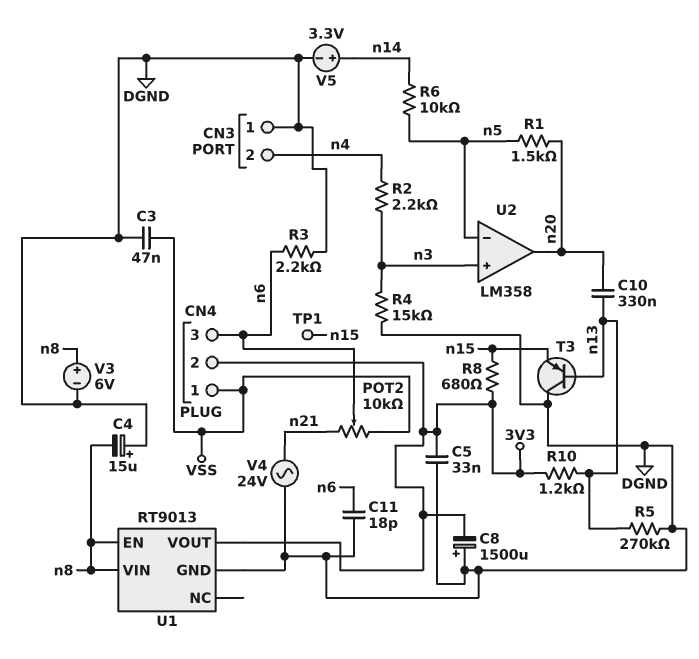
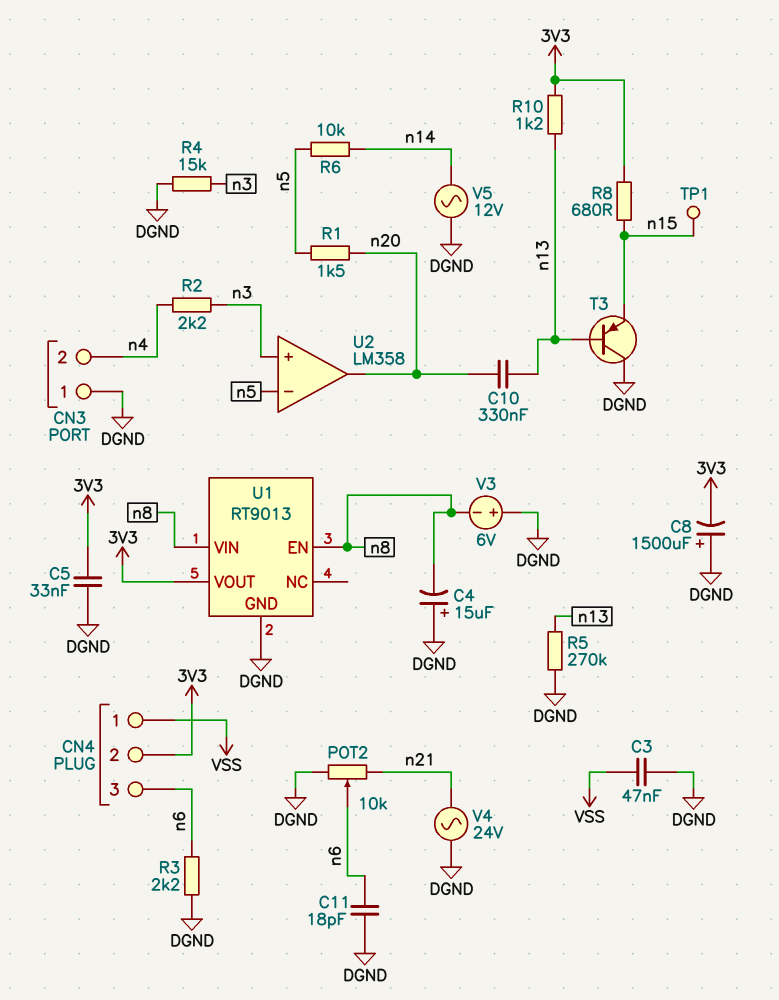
POT2: 10k (VSS, n21, wiper n6) -> 10k (DGND, n21, wiper n6)
V3: 6V (plus n8, minus DGND) -> 6V (plus DGND, minus n8)
V5: 3.3V (plus n14, minus DGND) -> AC 12V (DGND, n14)

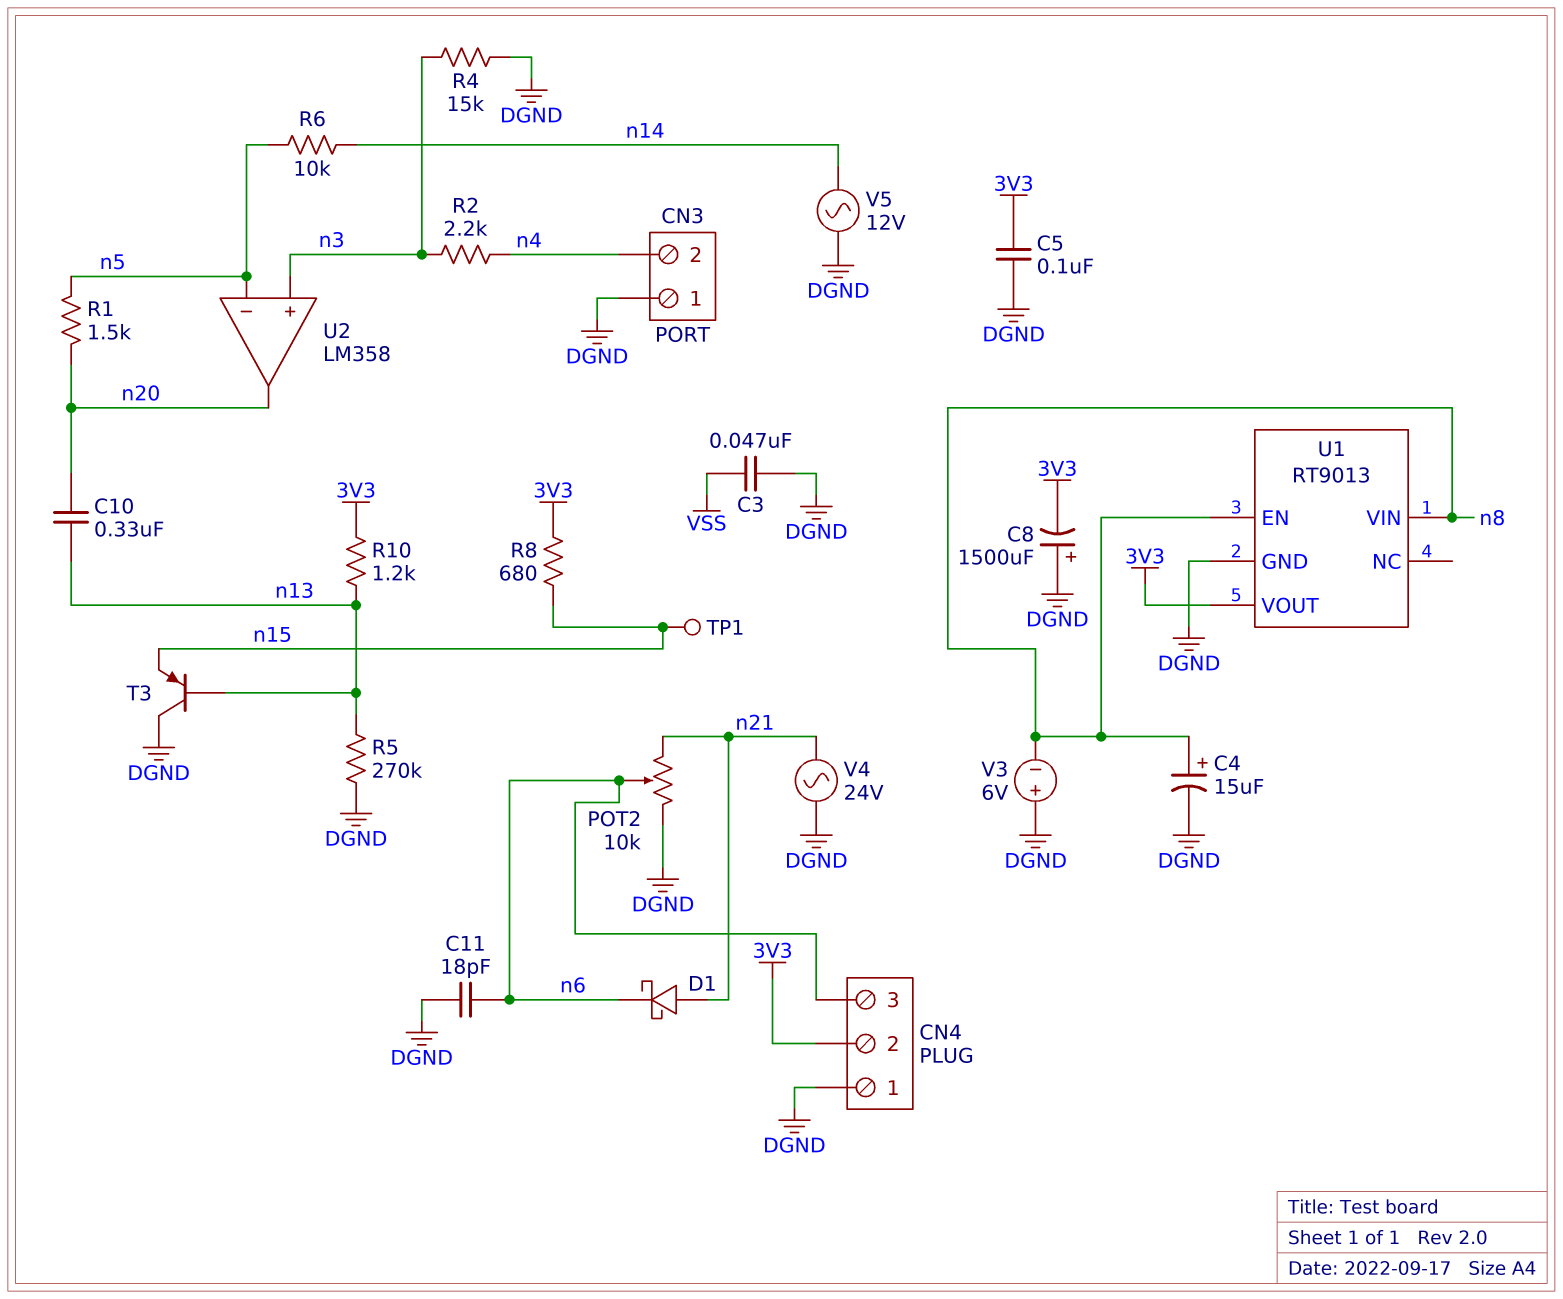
C4: 15uF (plus DGND, minus n8) -> 15uF (plus n8, minus DGND)
C5: 33nF (3V3, DGND) -> 100nF (3V3, DGND)
CN4 pin 1: VSS -> DGND
D1: none -> schottky (A n21, K n6)
R3: 2.2k (DGND, n6) -> none

